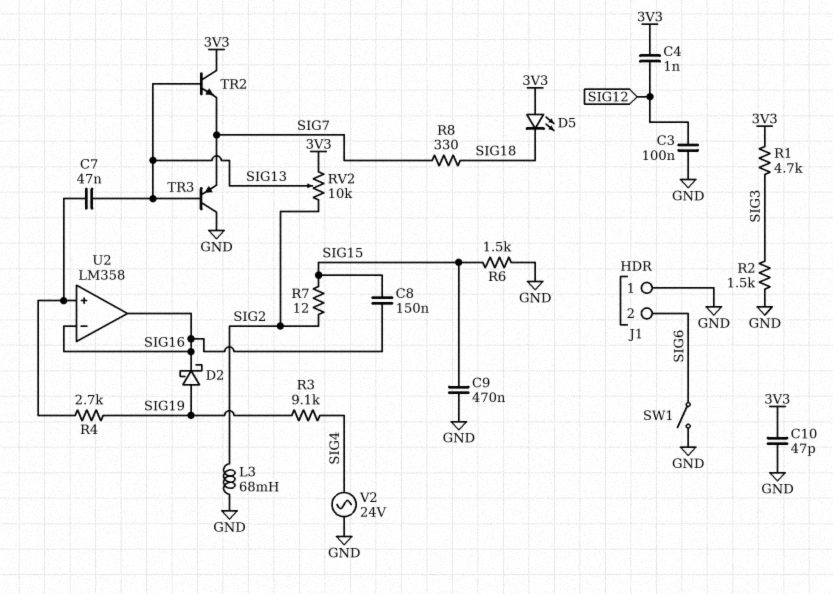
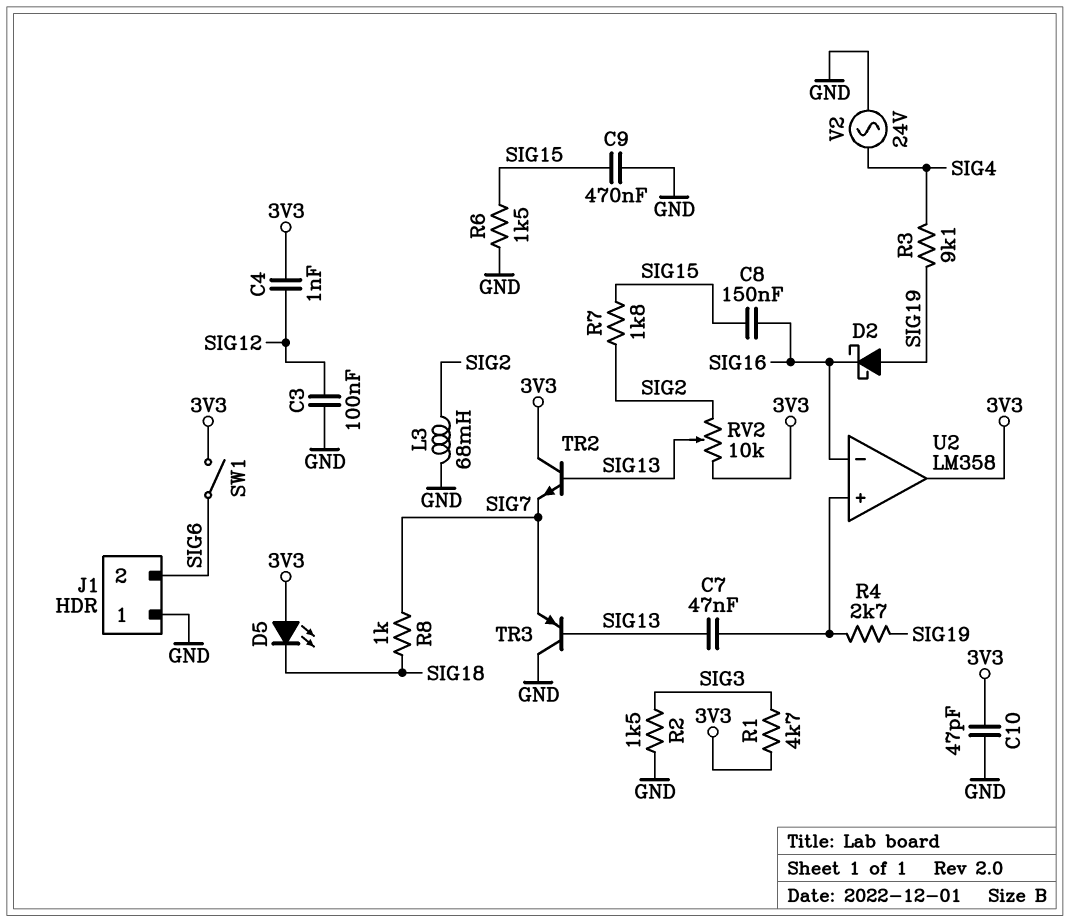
R7: 12 (SIG2, SIG15) -> 1.8k (SIG2, SIG15)
R8: 330 (SIG7, SIG18) -> 1k (SIG7, SIG18)
SW1: switch (GND, SIG6) -> switch (3V3, SIG6)
U2 pin out: SIG16 -> 3V3

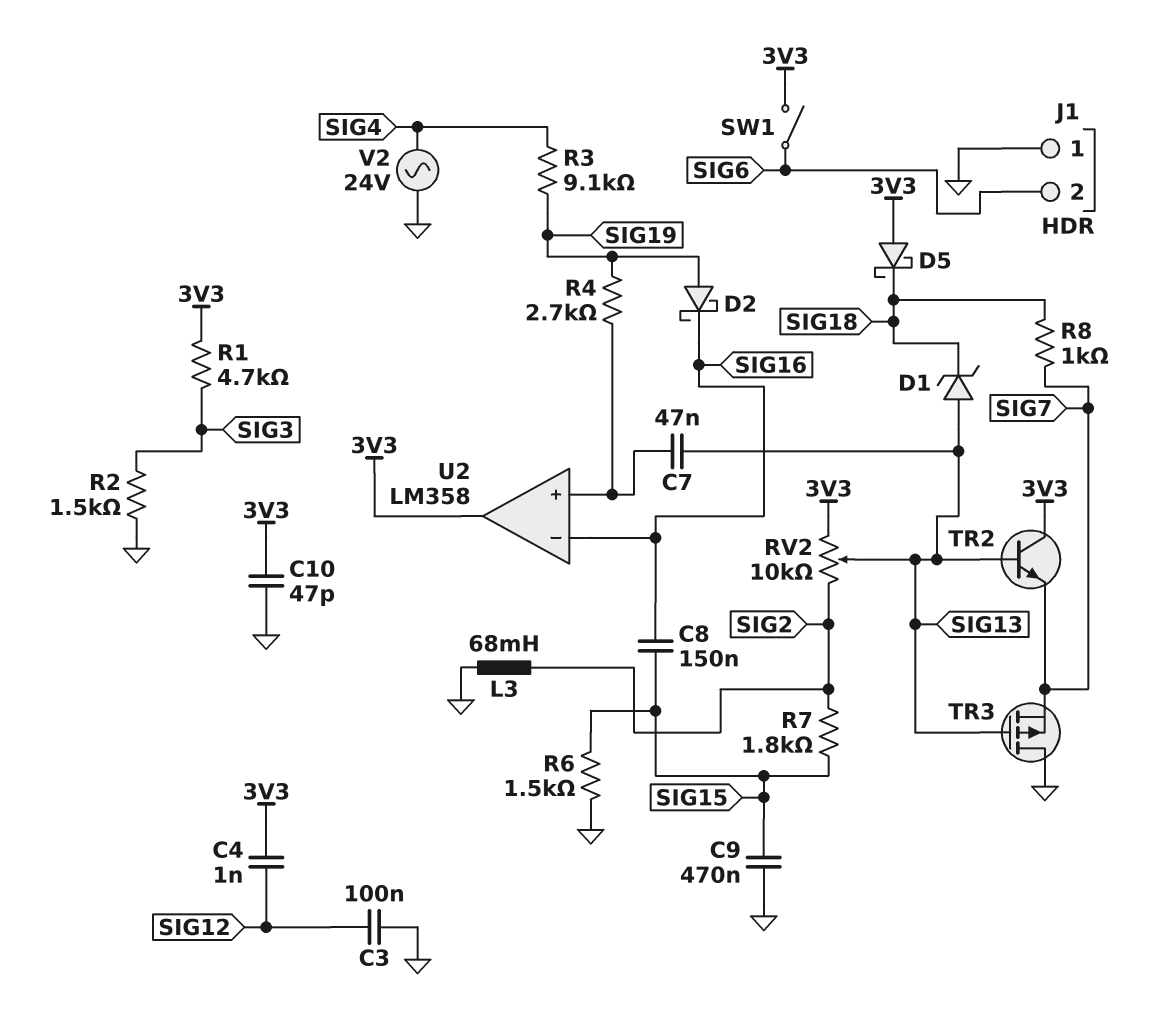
D1: none -> zener (A SIG13, K SIG18)
D5: LED (A 3V3, K SIG18) -> schottky (A 3V3, K SIG18)
TR3: PNP (B SIG13, C GND, E SIG7) -> PMOS (G SIG13, D GND, S SIG7)

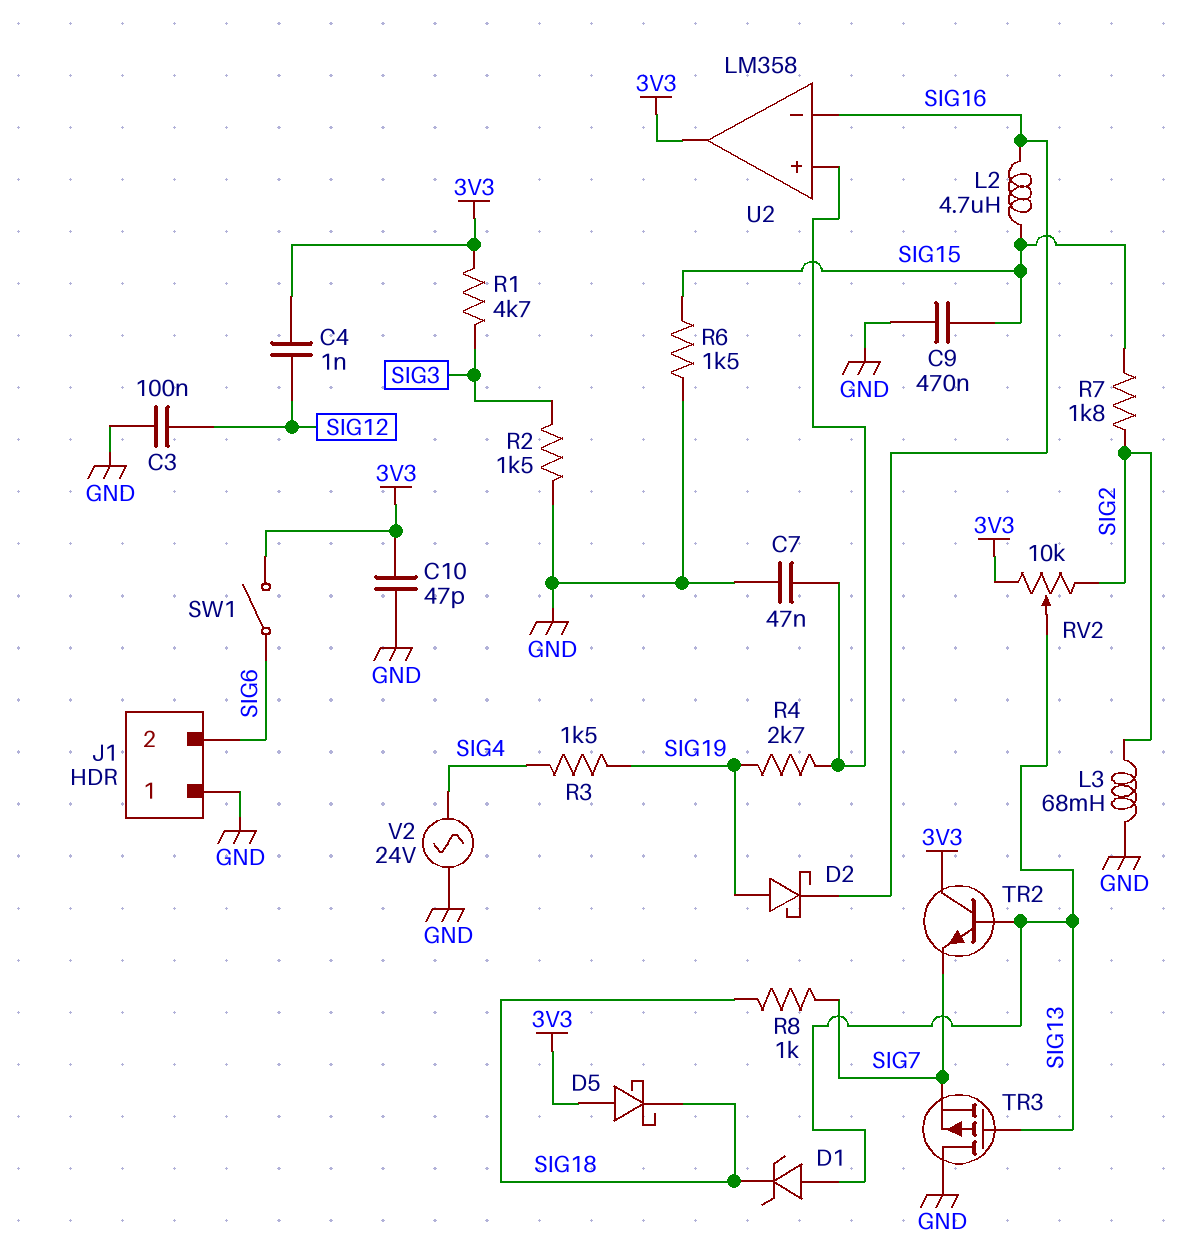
C7: 47nF (SIG13, U2/in+) -> 47nF (GND, U2/in+)
C8: 150nF (SIG15, SIG16) -> none
L2: none -> 4.7uH (SIG15, SIG16)
R3: 9.1k (SIG4, SIG19) -> 1.5k (SIG4, SIG19)

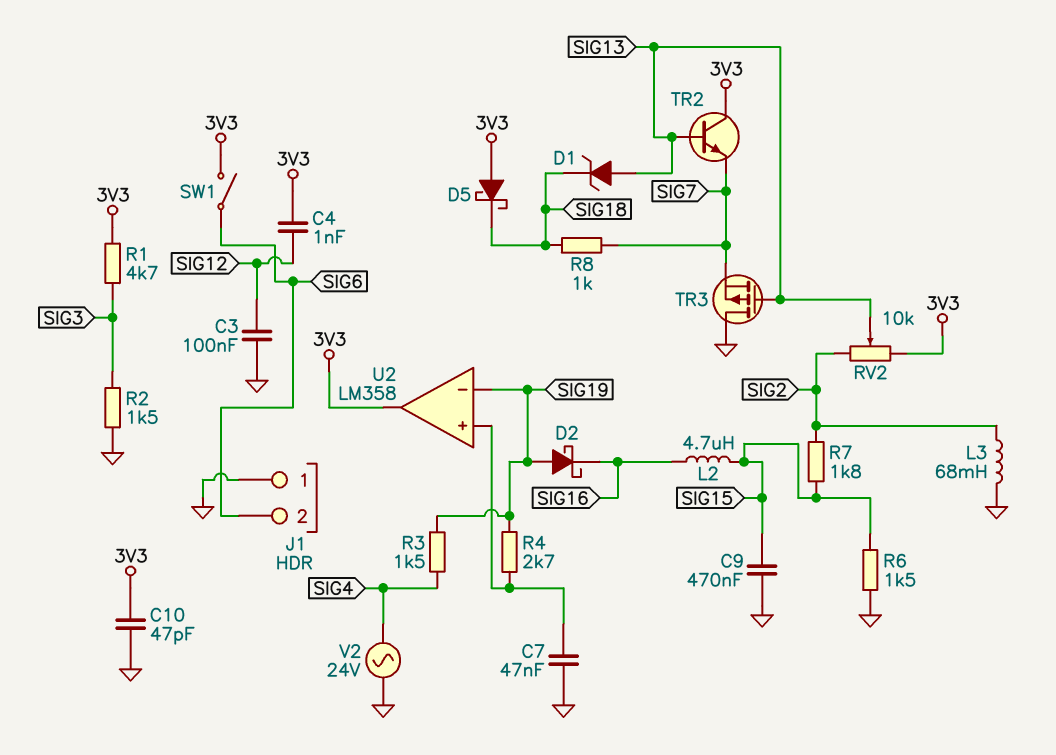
U2 pin in-: SIG16 -> SIG19

